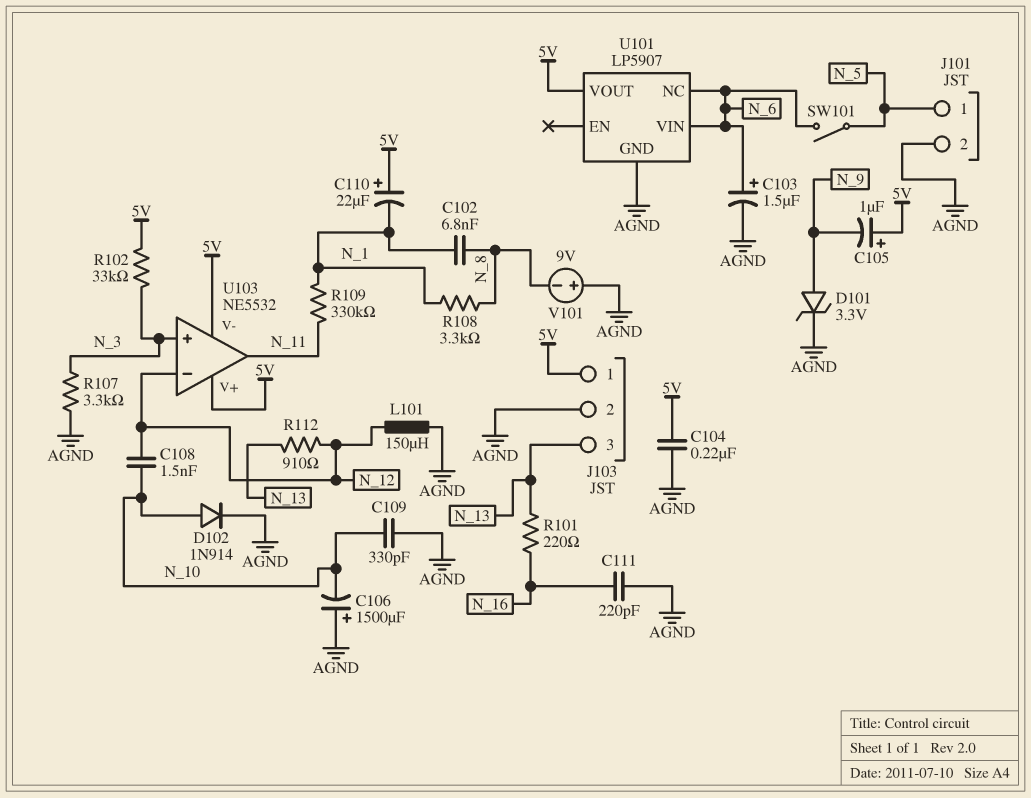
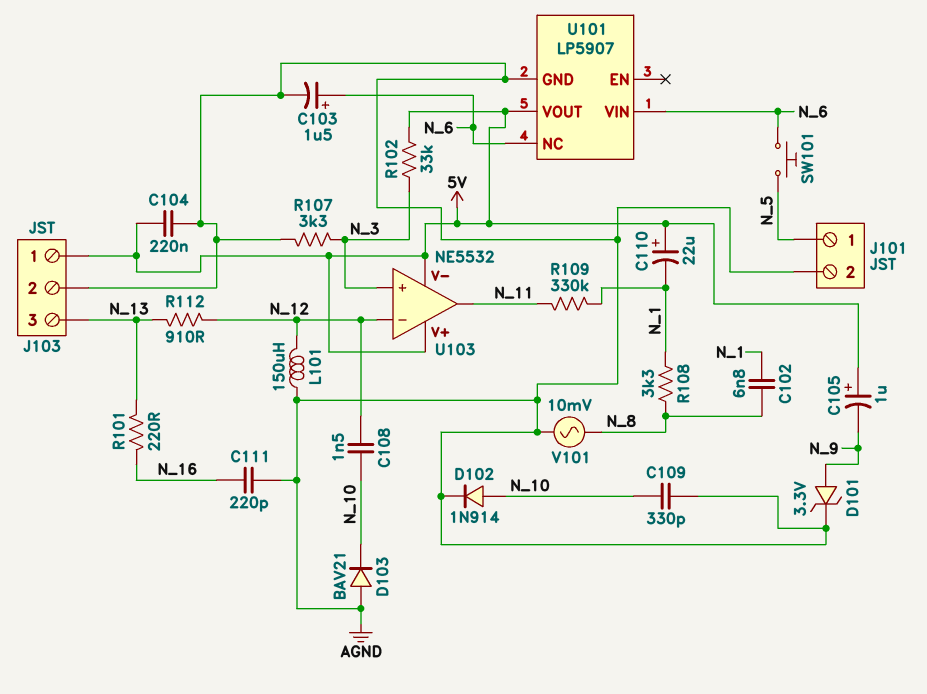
C106: 1500uF (plus AGND, minus N_10) -> none
D103: none -> diode BAV21 (A AGND, K N_10)
SW101: switch (N_5, N_6) -> button (N_5, N_6)
V101: 9V (plus AGND, minus N_8) -> AC 10mV (AGND, N_8)

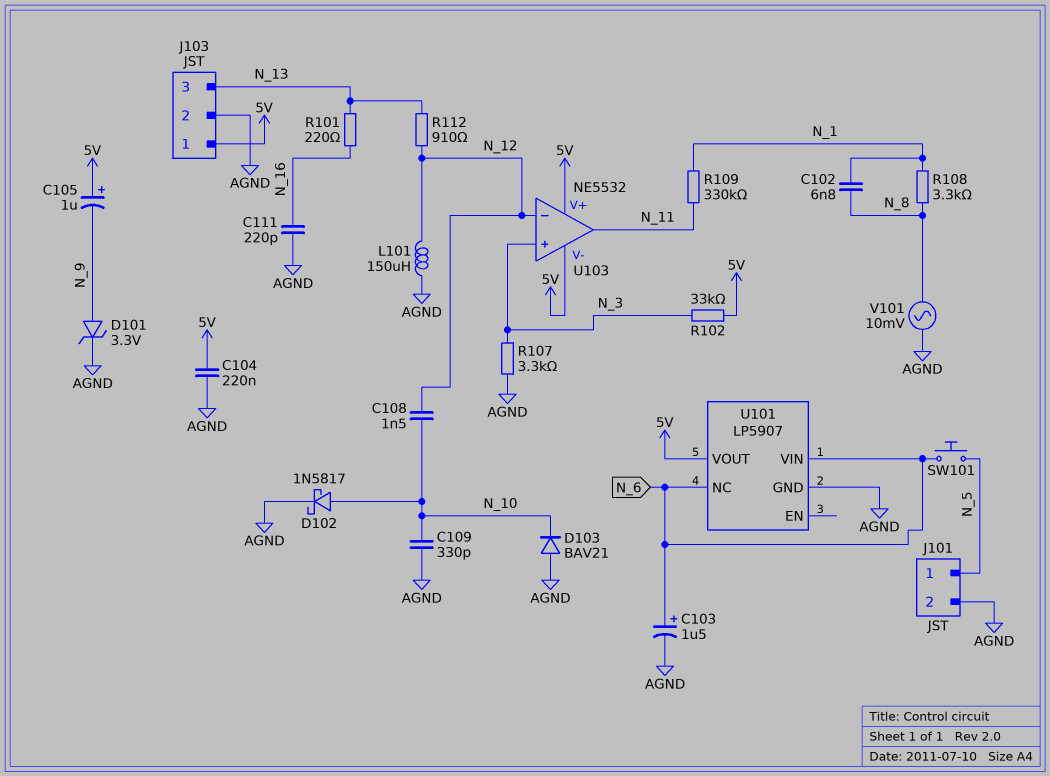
C110: 22uF (plus 5V, minus N_1) -> none
D102: diode 1N914 (A N_10, K AGND) -> schottky 1N5817 (A N_10, K AGND)

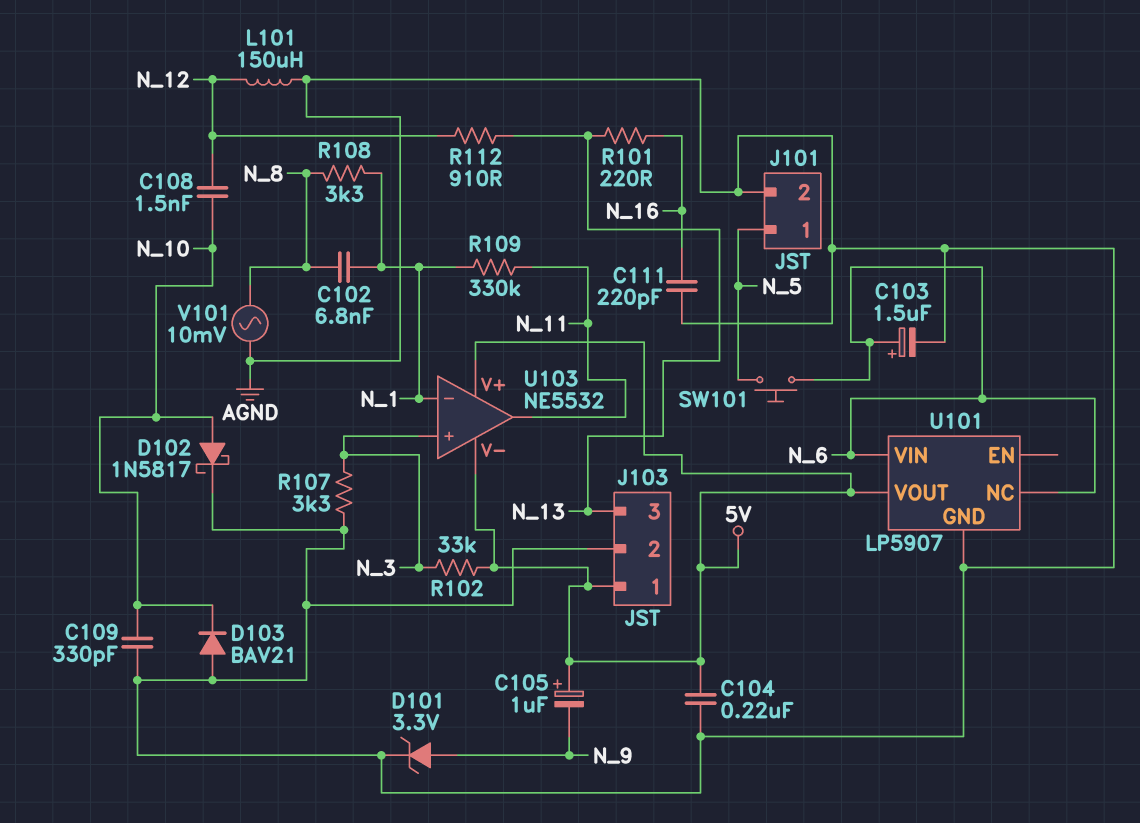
U103 pin in-: N_12 -> N_1

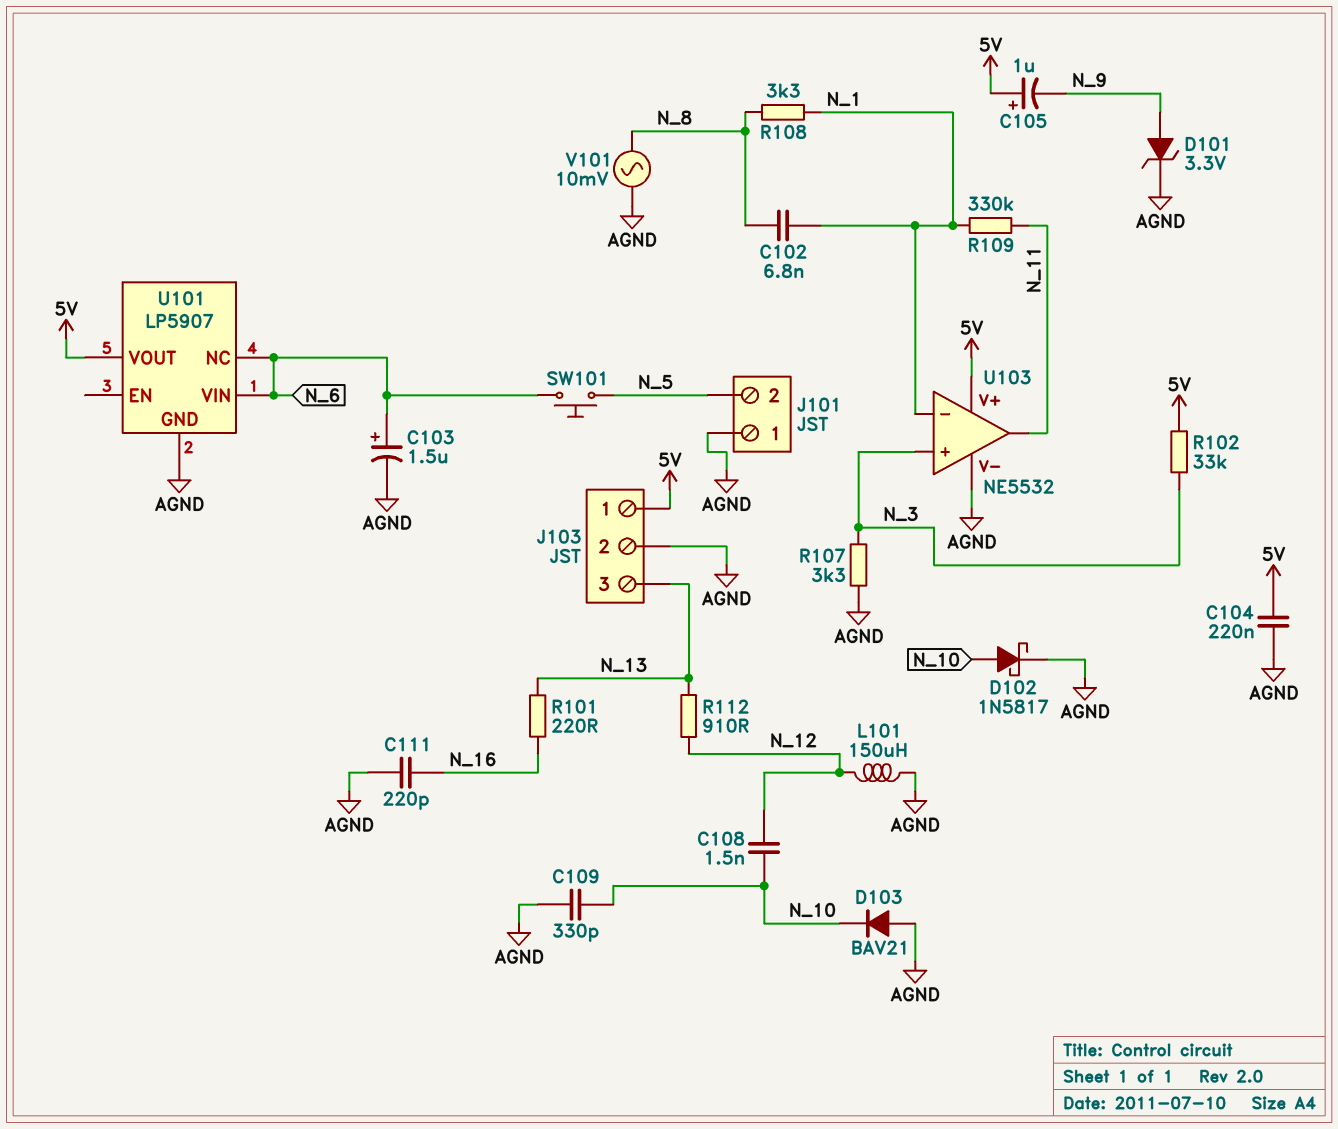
J101 pin 1: N_5 -> AGND
J101 pin 2: AGND -> N_5
U103 pin V-: 5V -> AGND

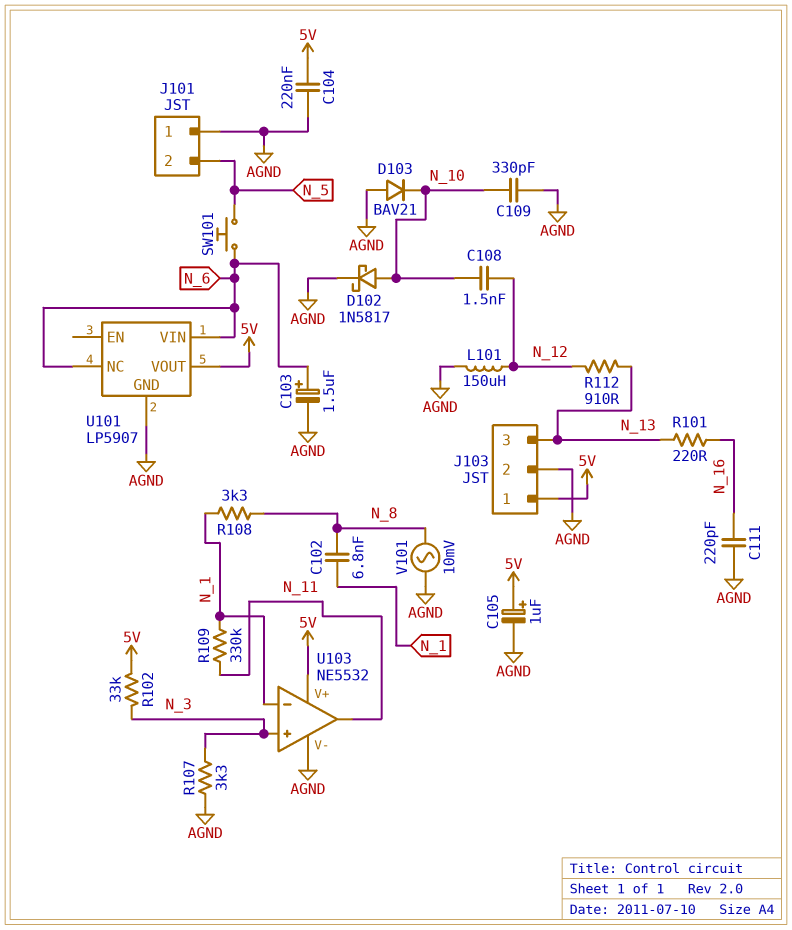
C105: 1uF (plus 5V, minus N_9) -> 1uF (plus 5V, minus AGND)
D101: zener 3.3V (A N_9, K AGND) -> none

